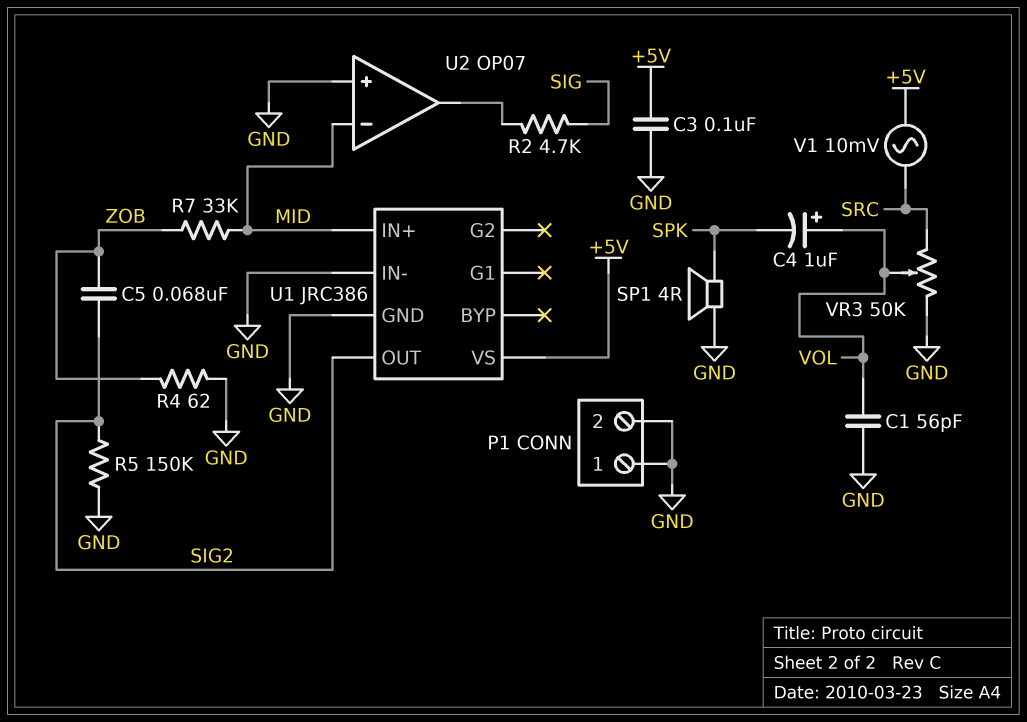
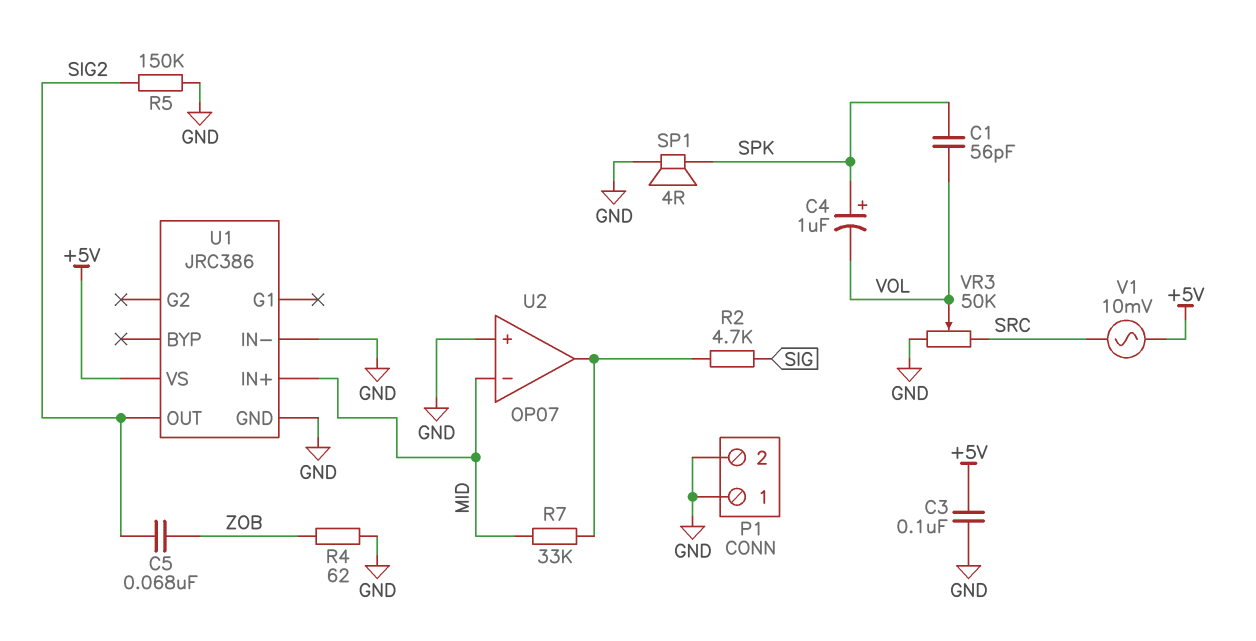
C1: 56pF (GND, VOL) -> 56pF (SPK, VOL)
C4: 1uF (plus VOL, minus SPK) -> 1uF (plus SPK, minus VOL)
R7: 33k (MID, ZOB) -> 33k (MID, U2/out)

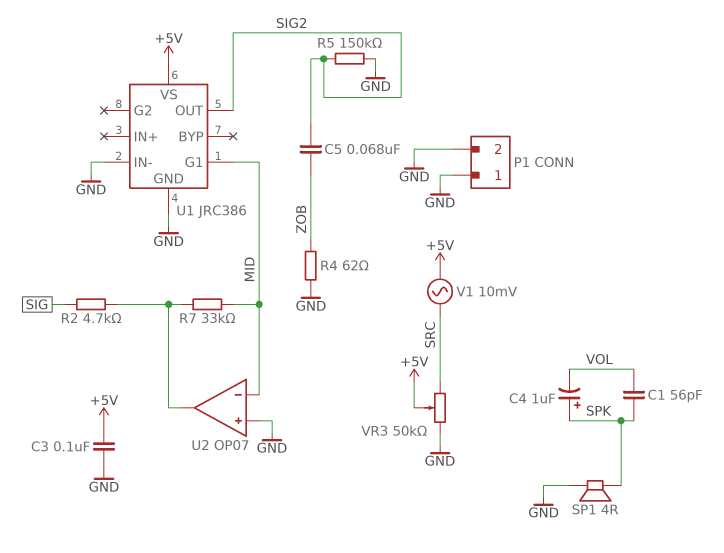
U1 pin G1: none -> MID
U1 pin IN+: MID -> none
VR3: 50k (GND, SRC, wiper VOL) -> 50k (GND, SRC, wiper +5V)

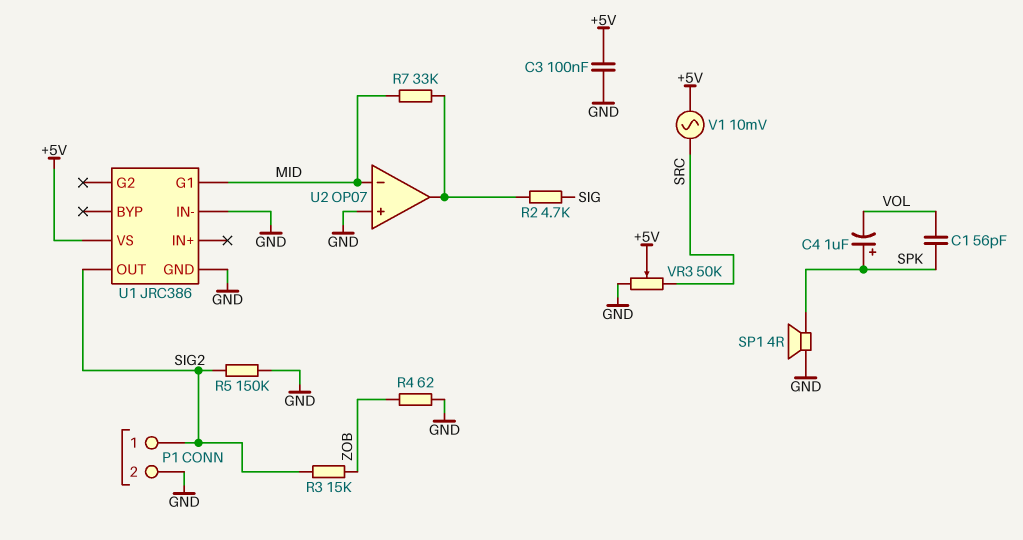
C5: 68nF (SIG2, ZOB) -> none
P1 pin 1: GND -> SIG2
R3: none -> 15k (SIG2, ZOB)

